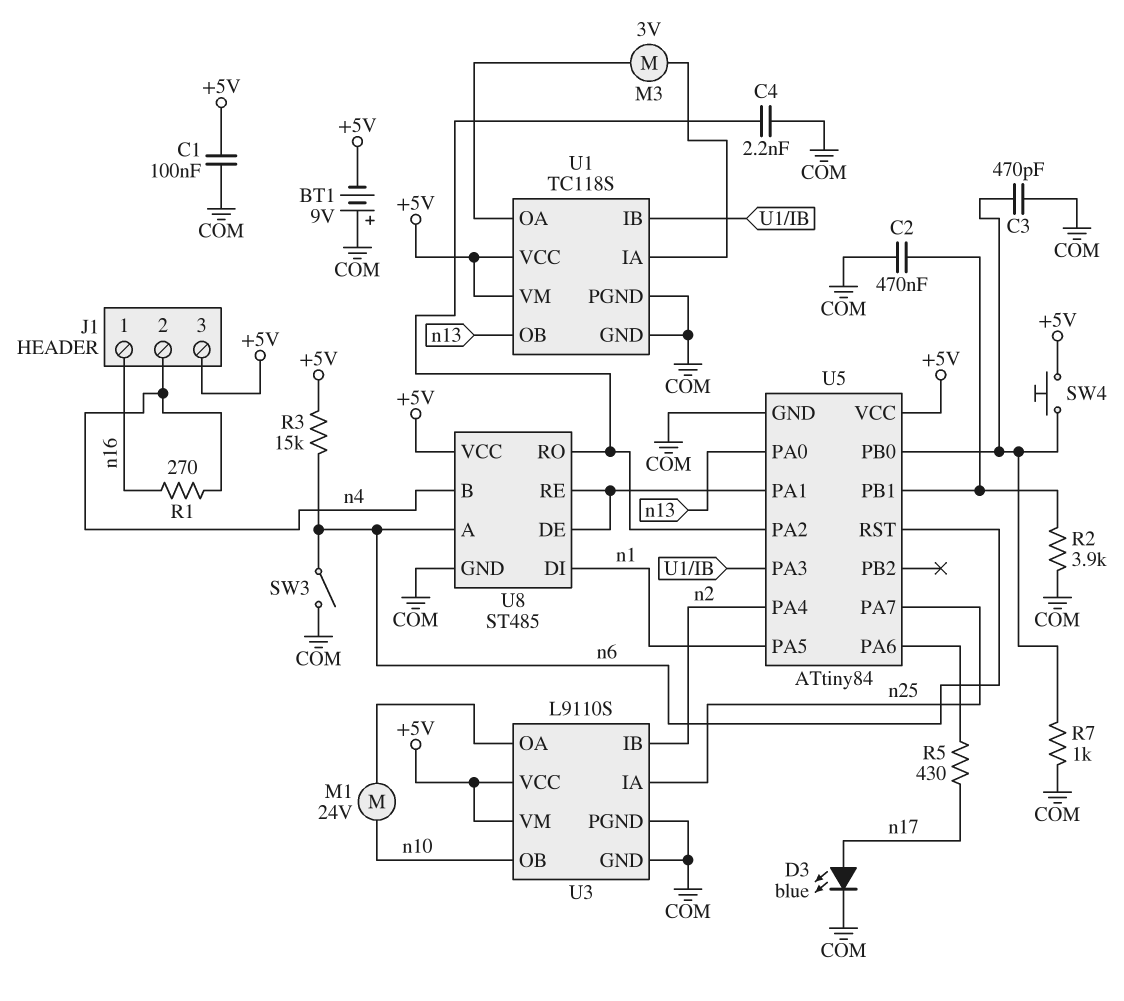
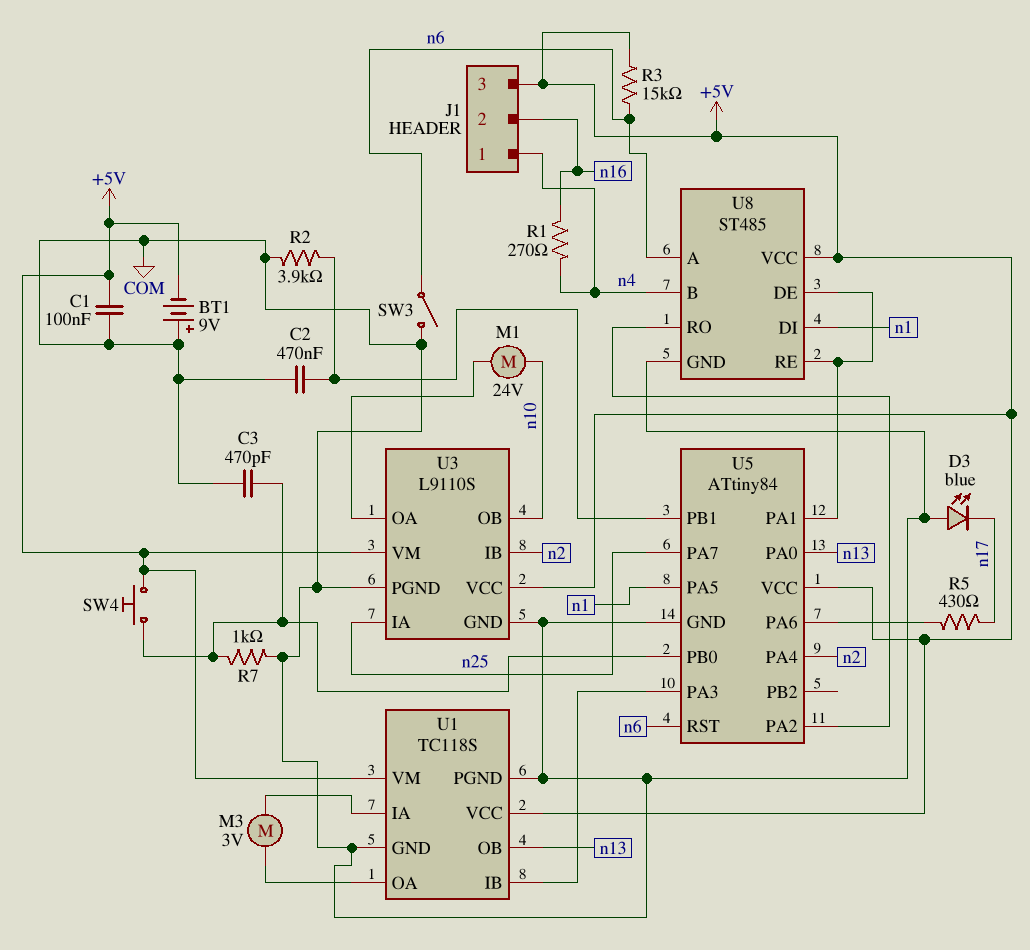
C4: 2.2nF (COM, U5/PA2) -> none
D3: LED blue (A n17, K COM) -> LED blue (A COM, K n17)
J1 pin 1: n16 -> n4
J1 pin 2: n4 -> n16

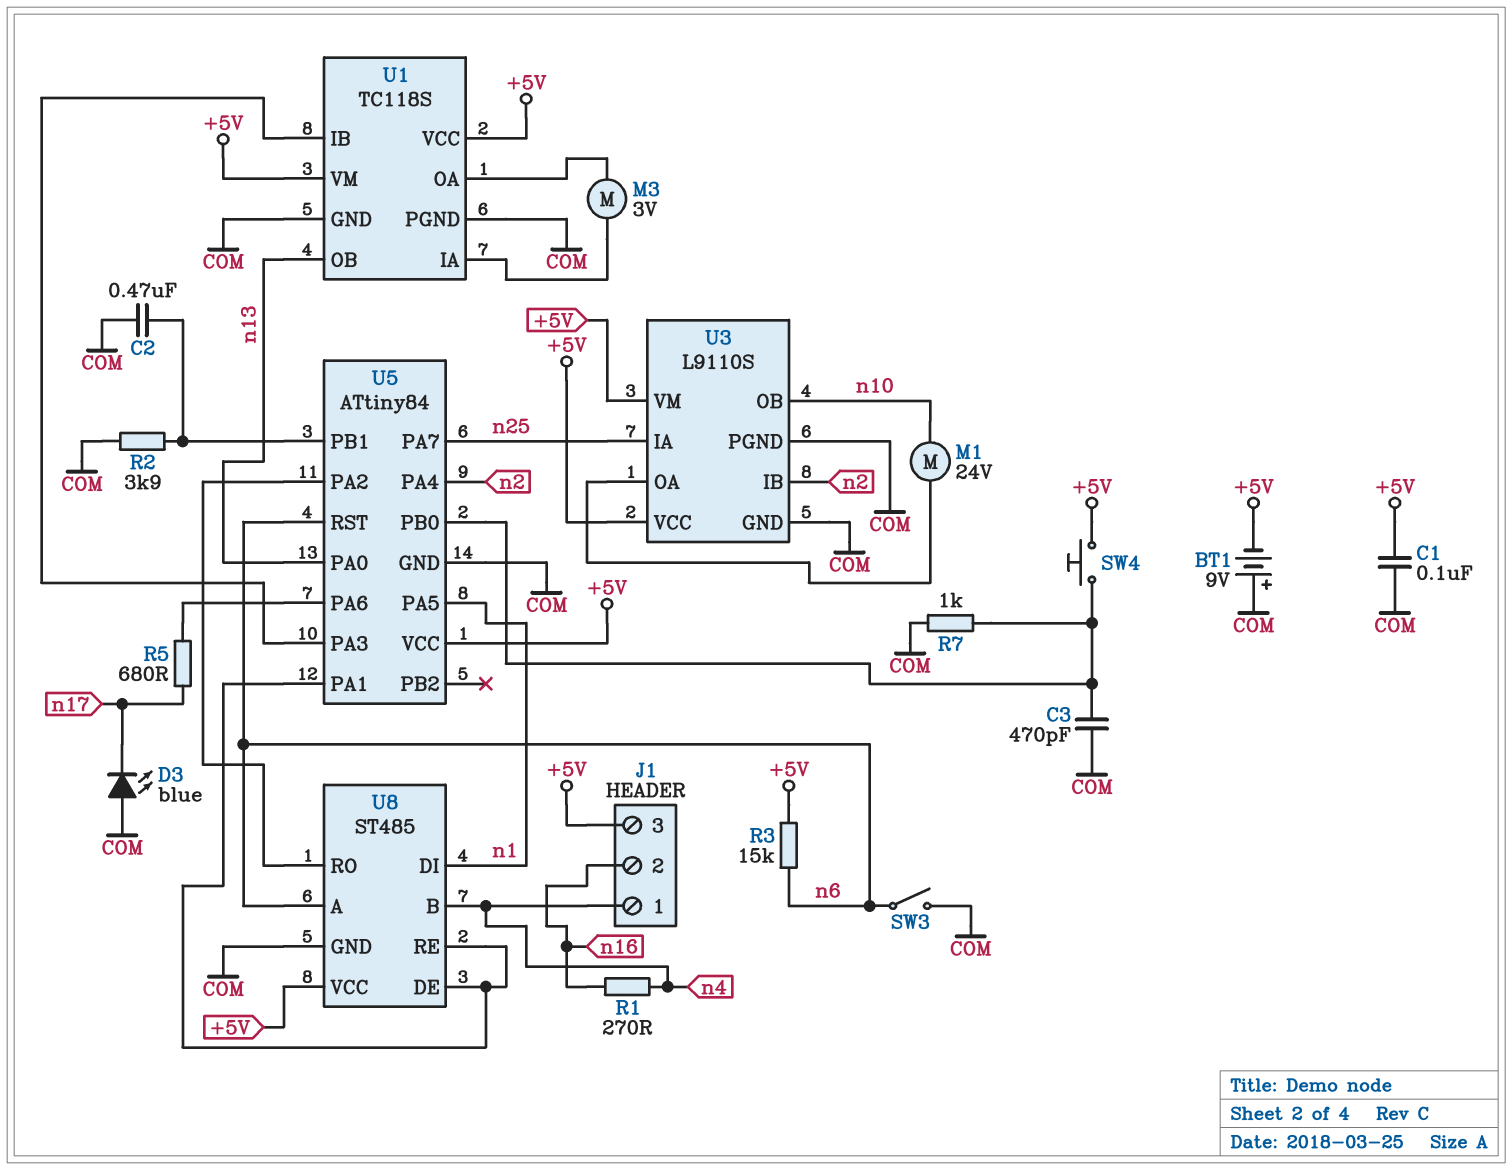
R5: 430 (U5/PA6, n17) -> 680 (U5/PA6, n17)

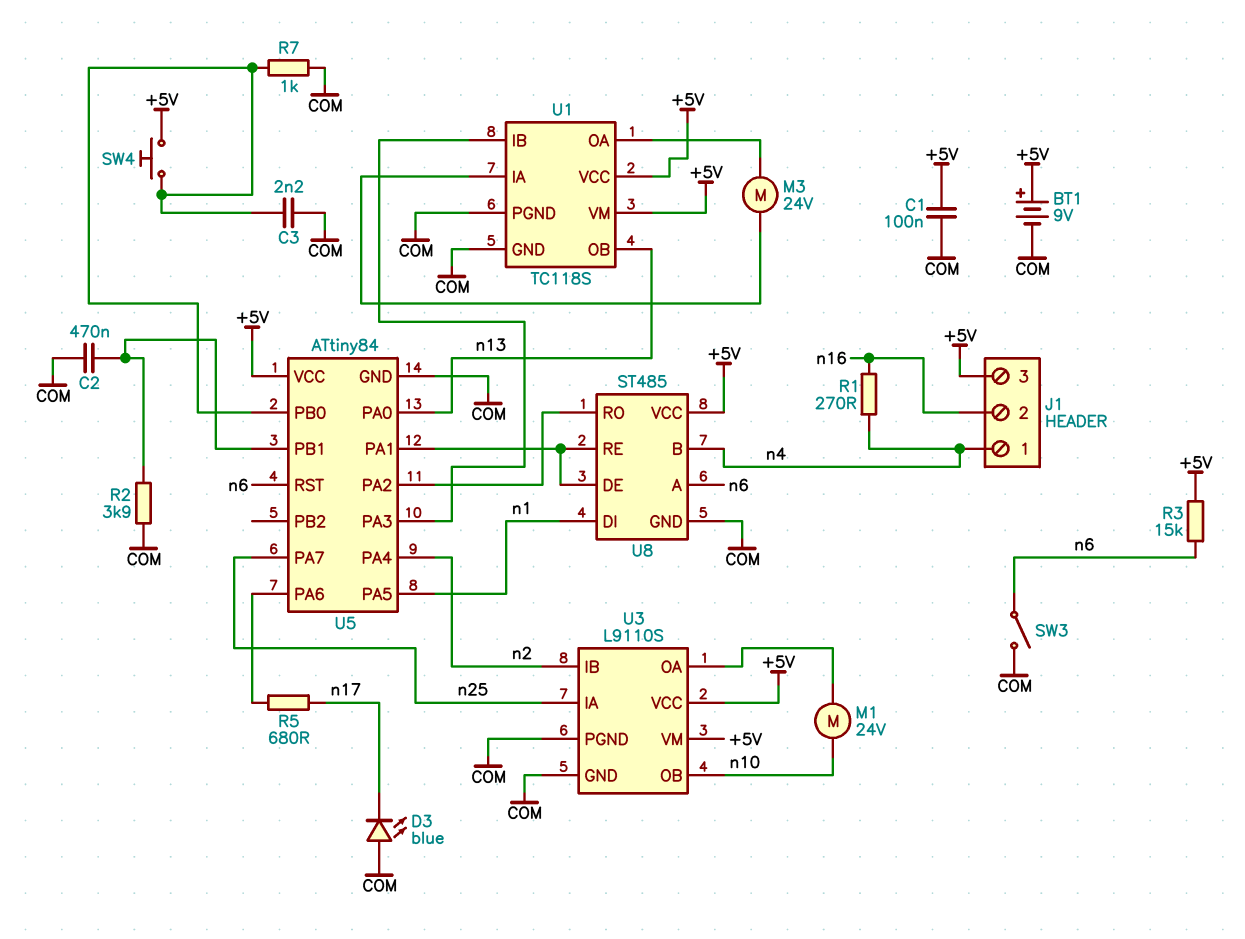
BT1: 9V (plus COM, minus +5V) -> 9V (plus +5V, minus COM)
C3: 470pF (COM, U5/PB0) -> 2.2nF (COM, U5/PB0)
M3: motor 3V (U1/IA, U1/OA) -> motor 24V (U1/IA, U1/OA)

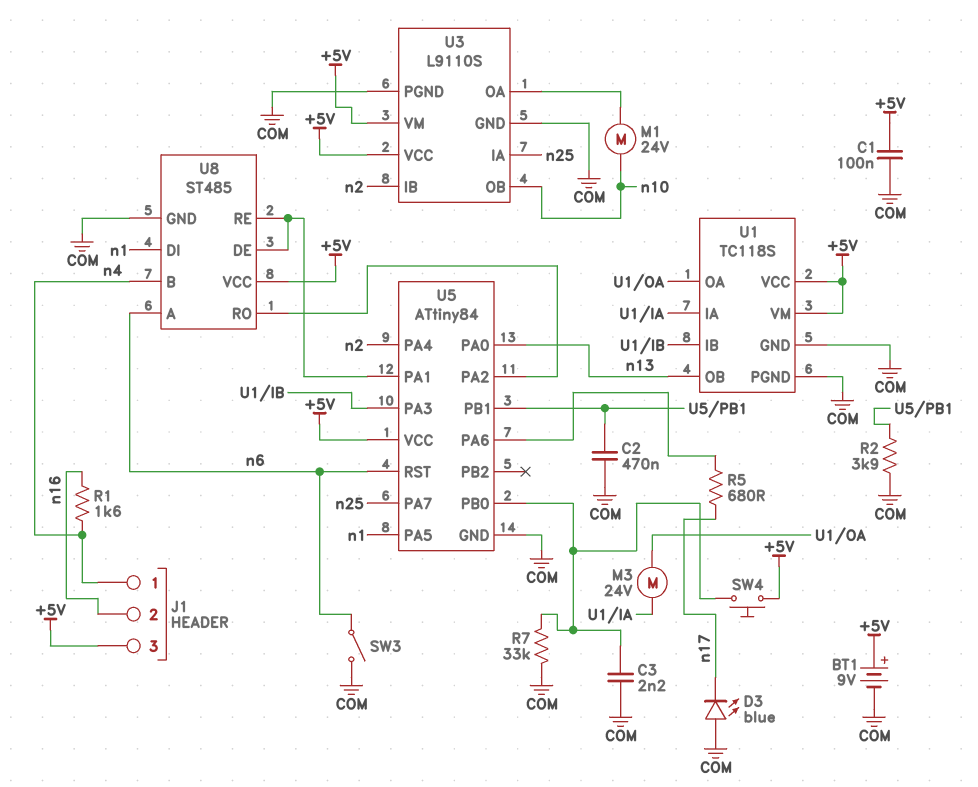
R1: 270 (n4, n16) -> 1.6k (n4, n16)
R3: 15k (+5V, n6) -> none
R7: 1k (COM, U5/PB0) -> 33k (COM, U5/PB0)

